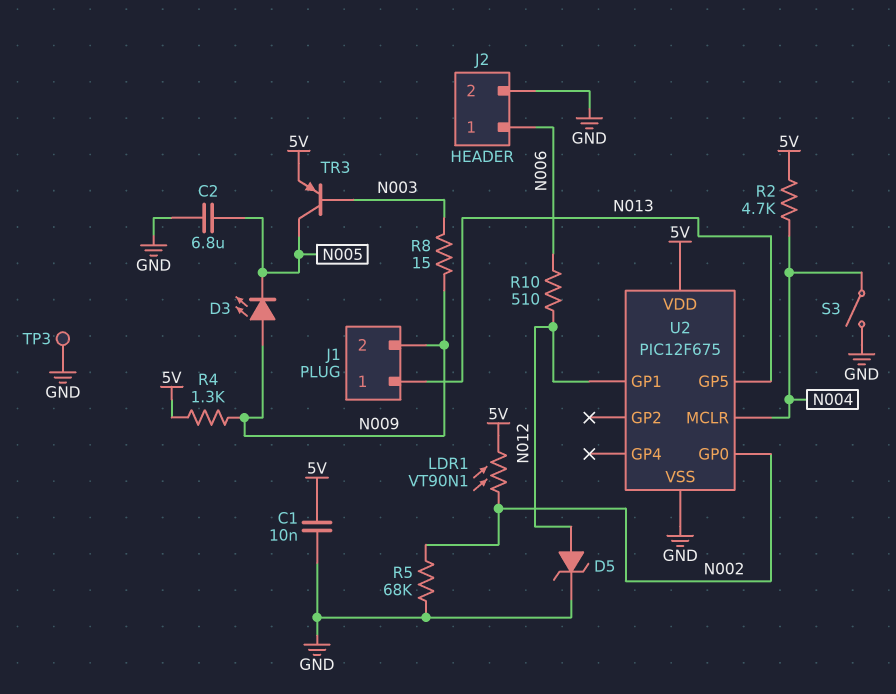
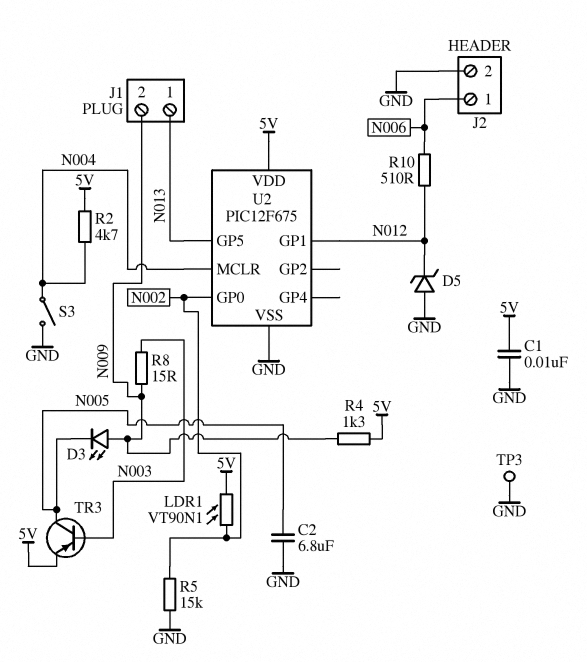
D5: zener (A N012, K GND) -> zener (A GND, K N012)
R5: 68k (GND, N002) -> 15k (GND, N002)

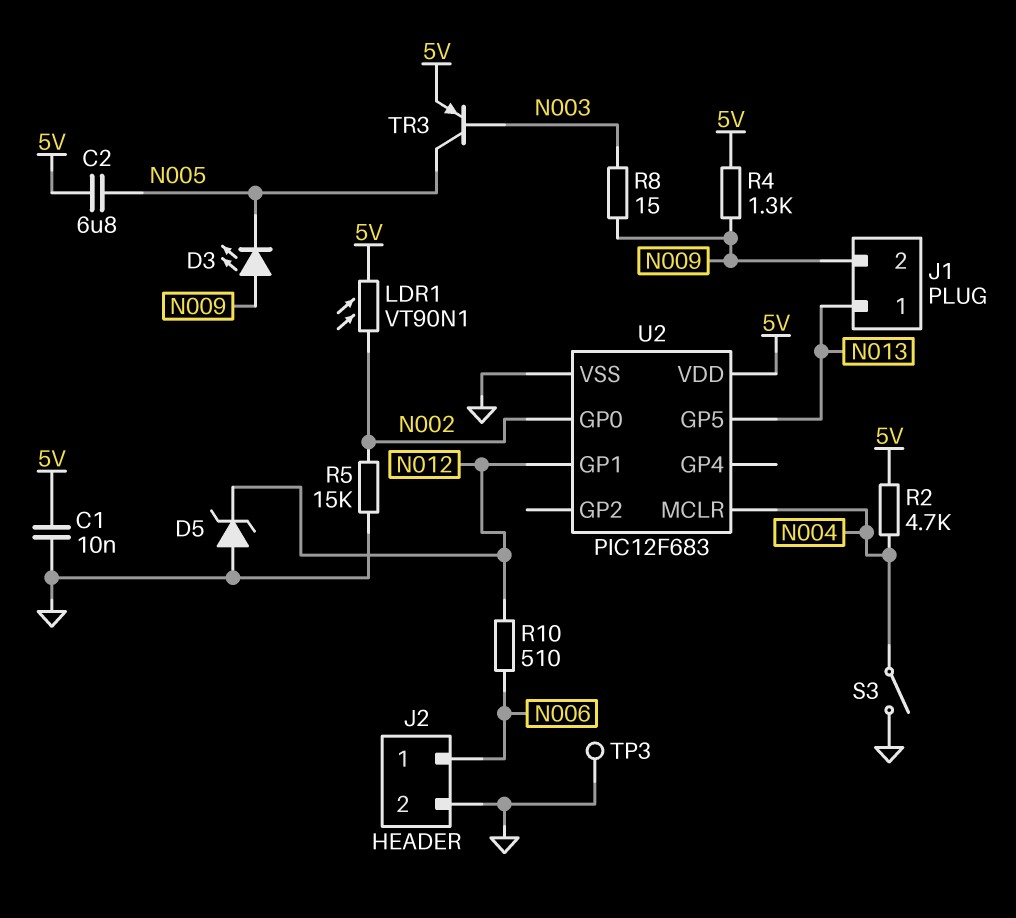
C2: 6.8uF (GND, N005) -> 6.8uF (5V, N005)
U2: PIC12F675 -> PIC12F683

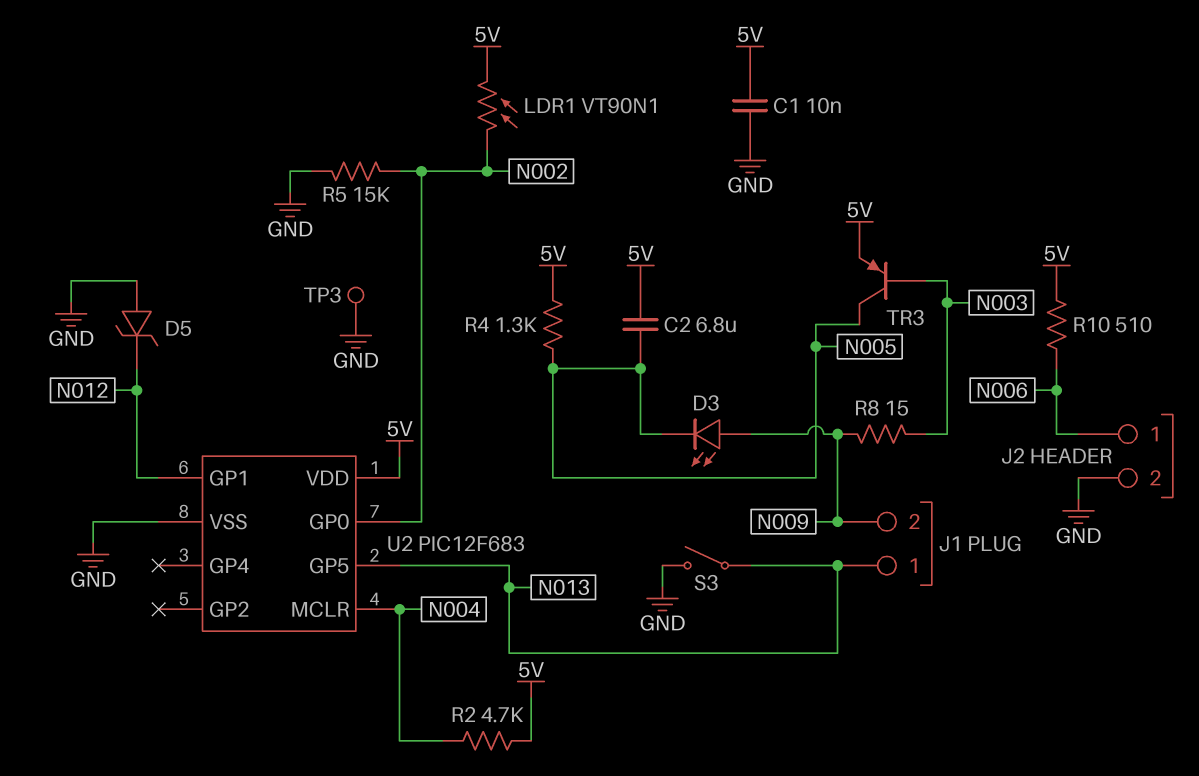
R4: 1.3k (5V, N009) -> 1.3k (5V, N005)
R10: 510 (N006, N012) -> 510 (5V, N006)
S3: switch (GND, N004) -> switch (GND, N013)

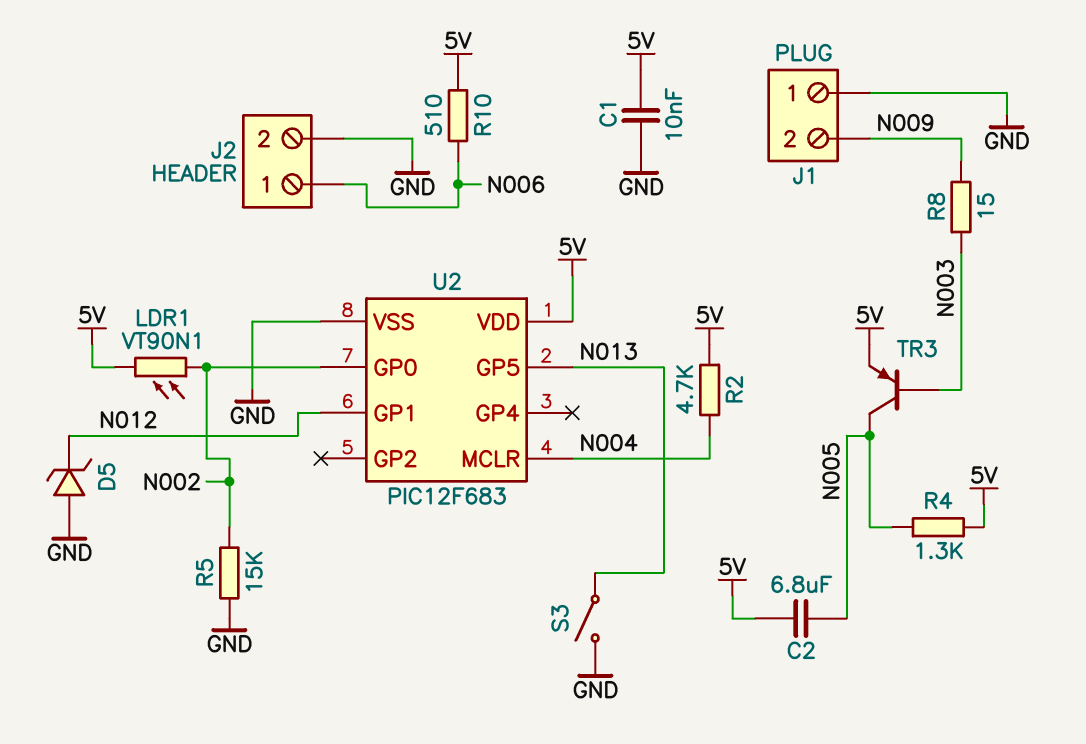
D3: LED (A N009, K N005) -> none
J1 pin 1: N013 -> GND
TP3: test point (GND) -> none

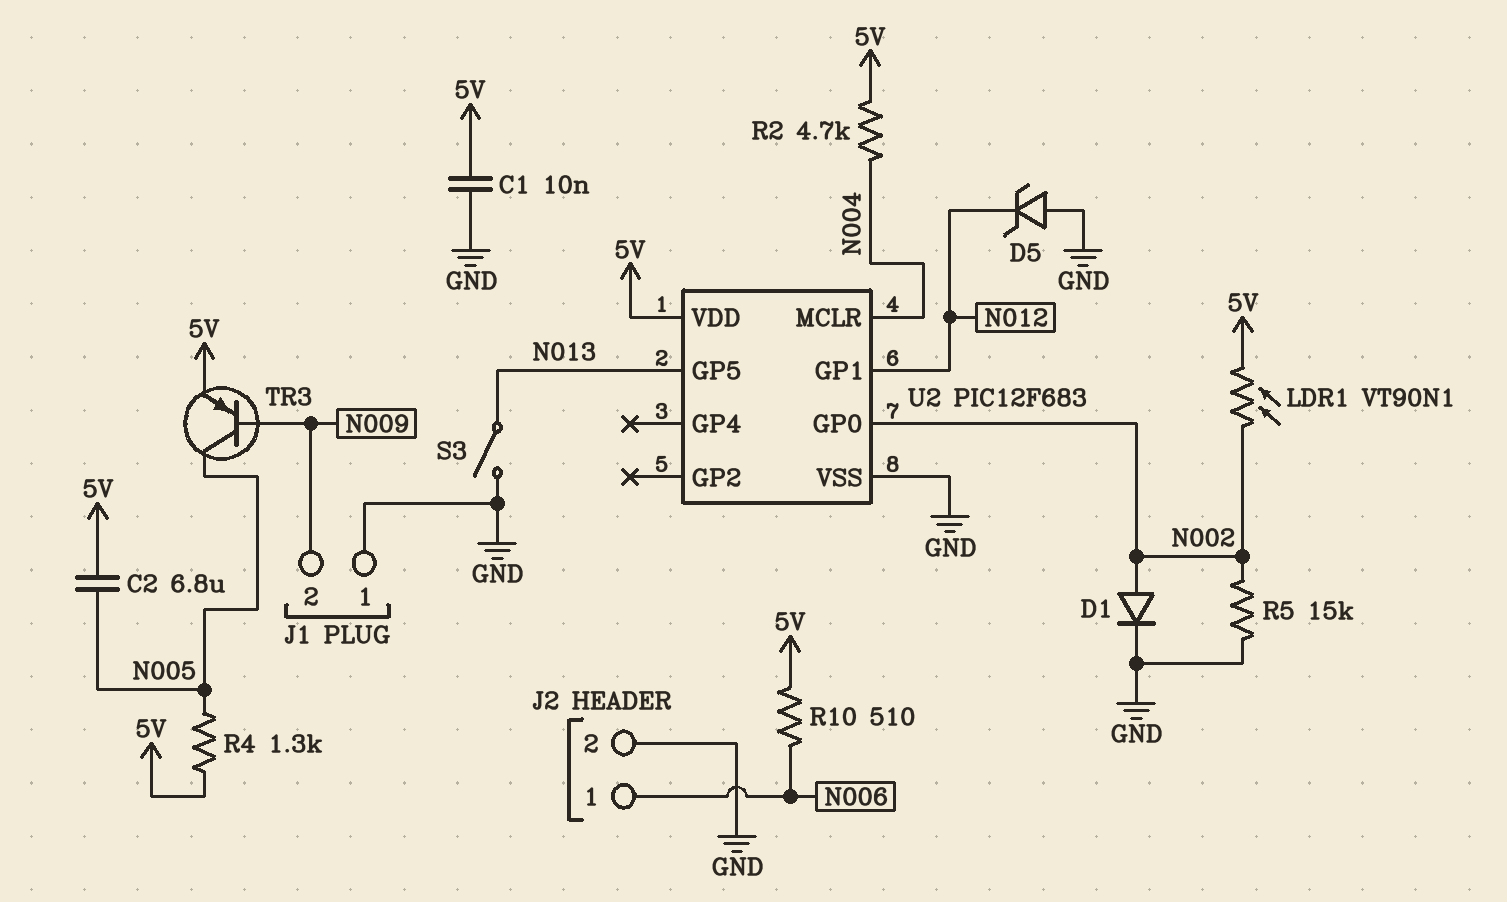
D1: none -> diode (A N002, K GND)
R8: 15 (N003, N009) -> none
TR3: PNP (B N003, C N005, E 5V) -> PNP (B N009, C N005, E 5V)

